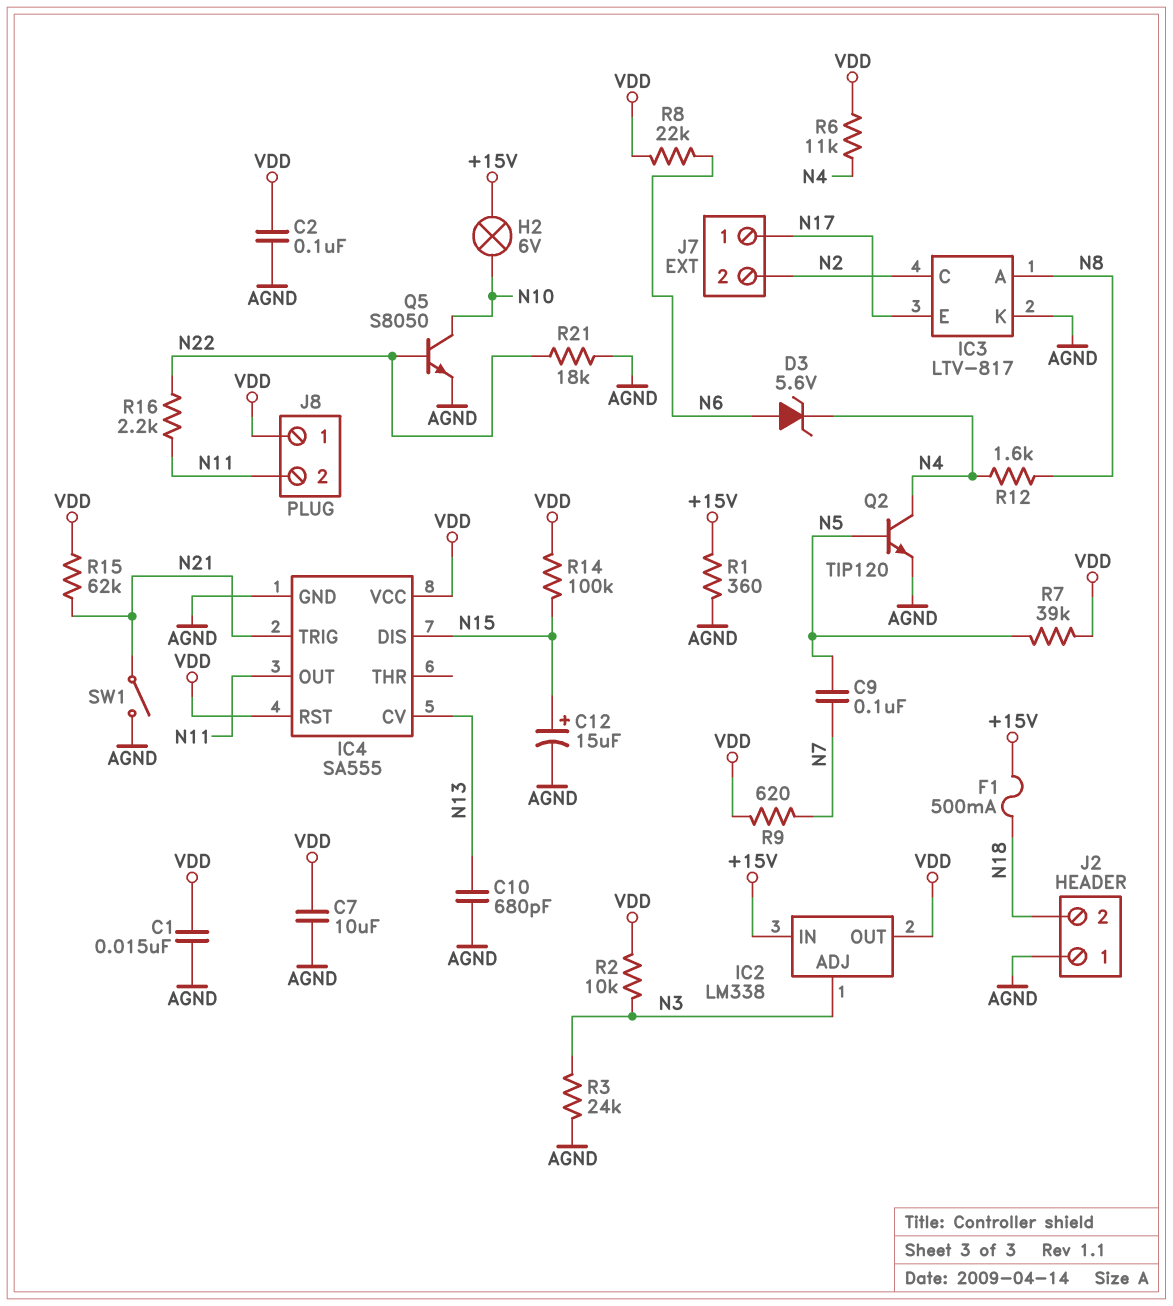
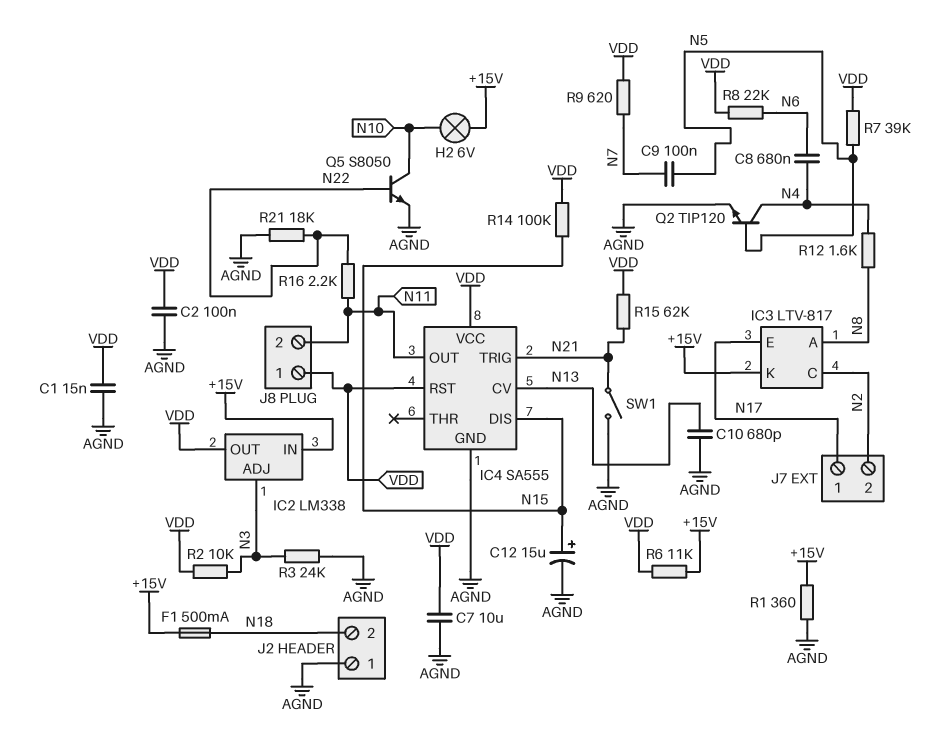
C8: none -> 680nF (N4, N6)
D3: zener 5.6V (A N6, K N4) -> none
IC3 pin K: AGND -> +15V
R6: 11k (N4, VDD) -> 11k (+15V, VDD)

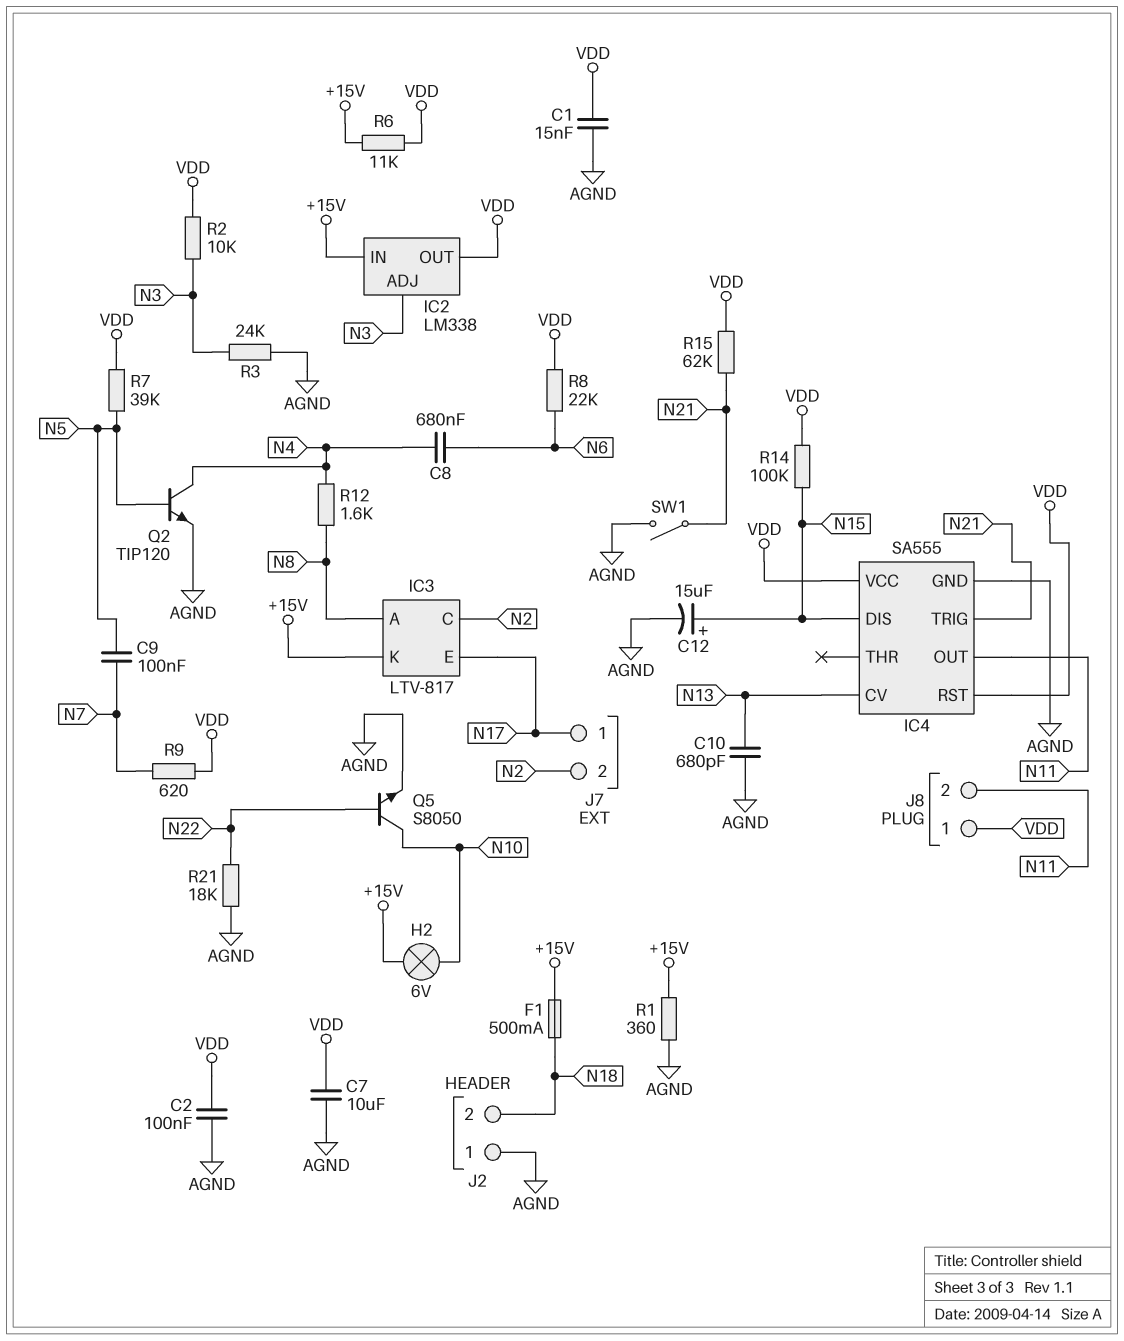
R16: 2.2k (N11, N22) -> none

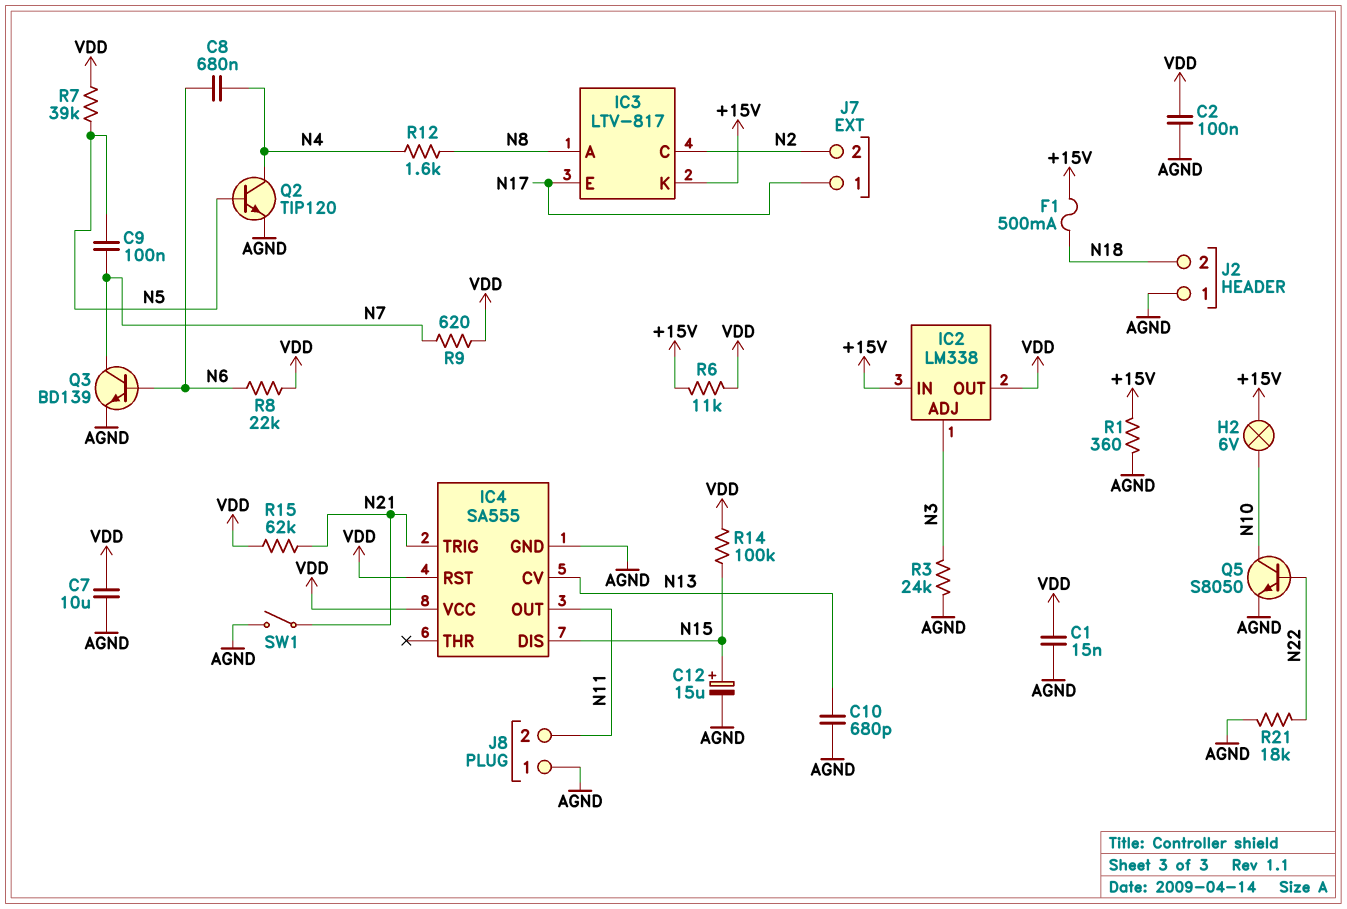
J8 pin 1: VDD -> AGND
Q3: none -> NPN BD139 (B N6, C N7, E AGND)
R2: 10k (N3, VDD) -> none

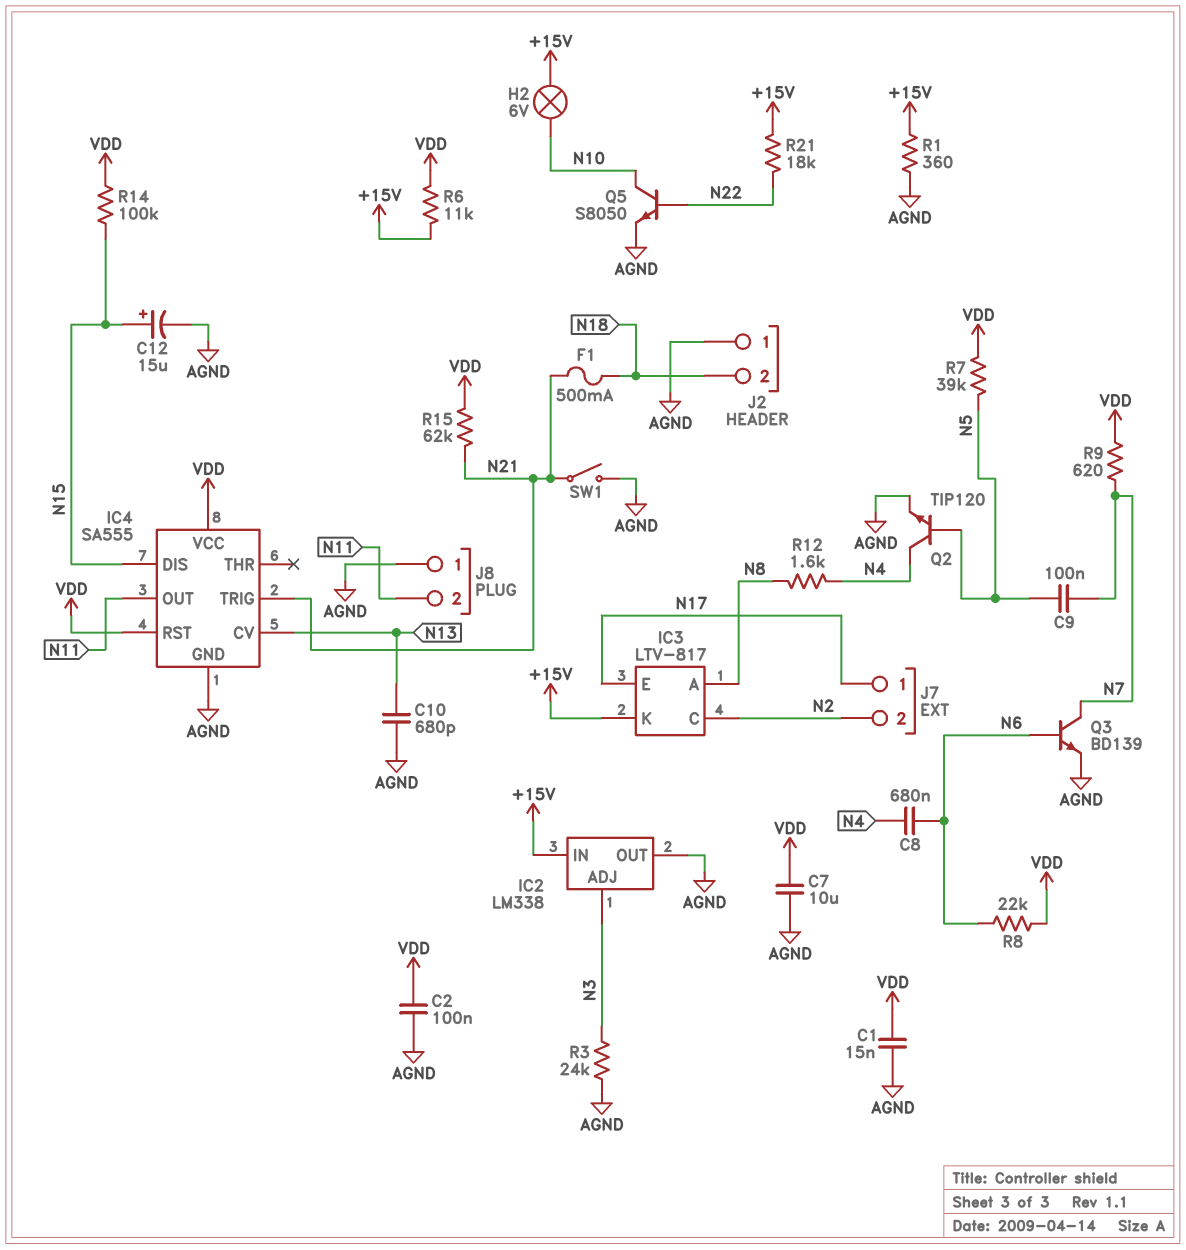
F1: 500mA (+15V, N18) -> 500mA (N18, N21)
IC2 pin OUT: VDD -> AGND
R21: 18k (AGND, N22) -> 18k (+15V, N22)

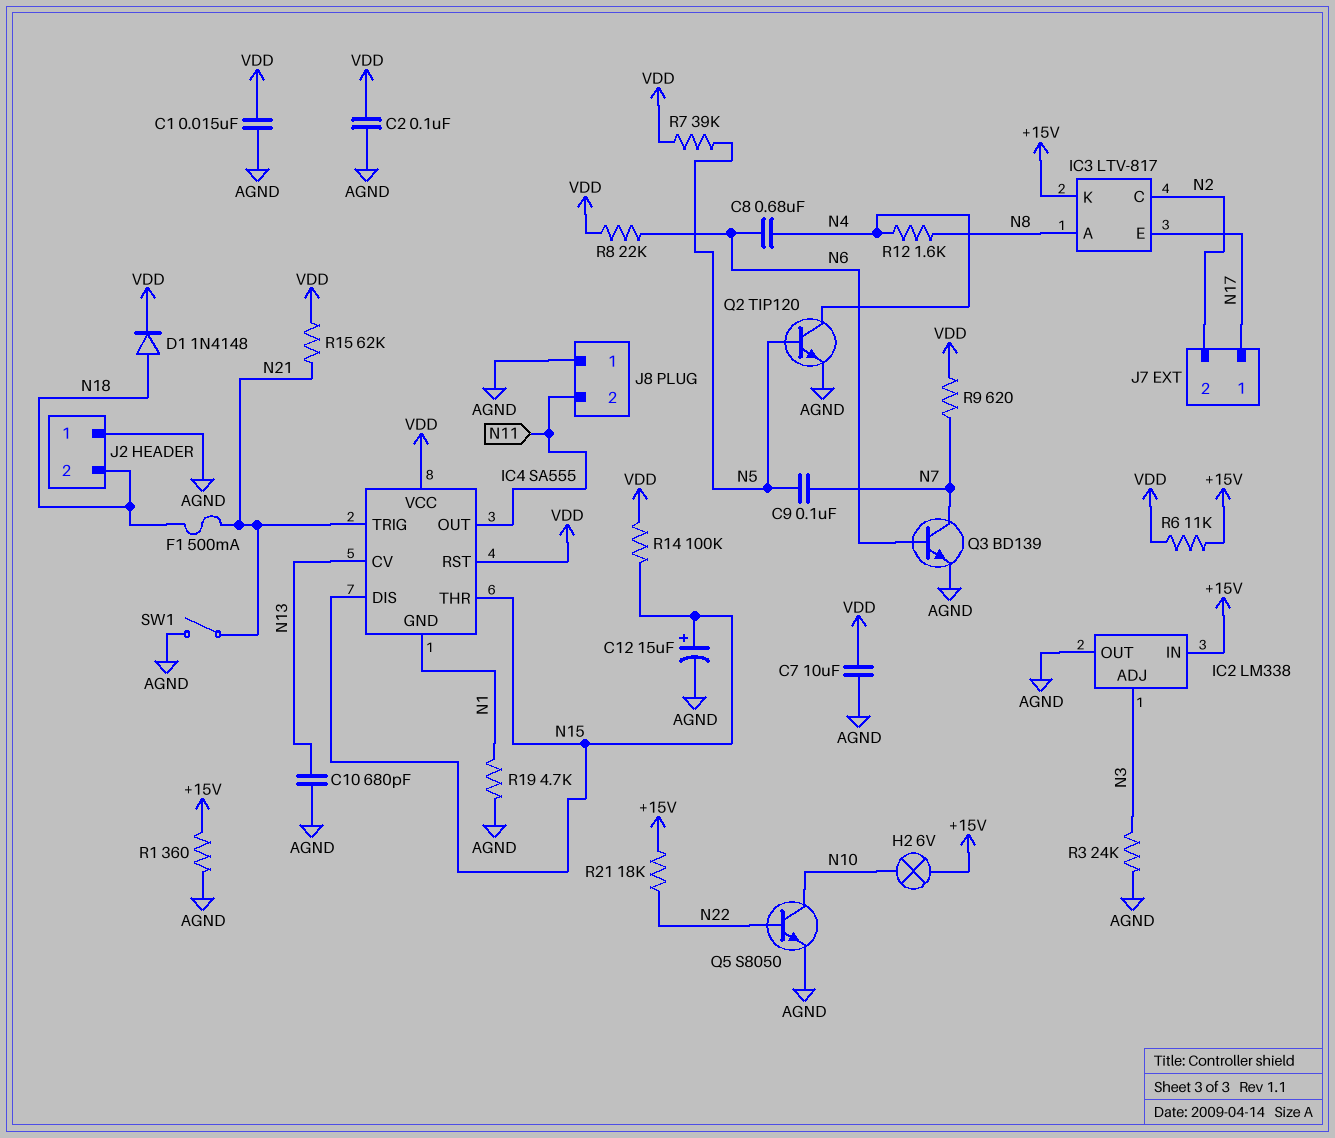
D1: none -> diode 1N4148 (A N18, K VDD)
IC4 pin GND: AGND -> N1
IC4 pin THR: none -> N15
R19: none -> 4.7k (AGND, N1)

